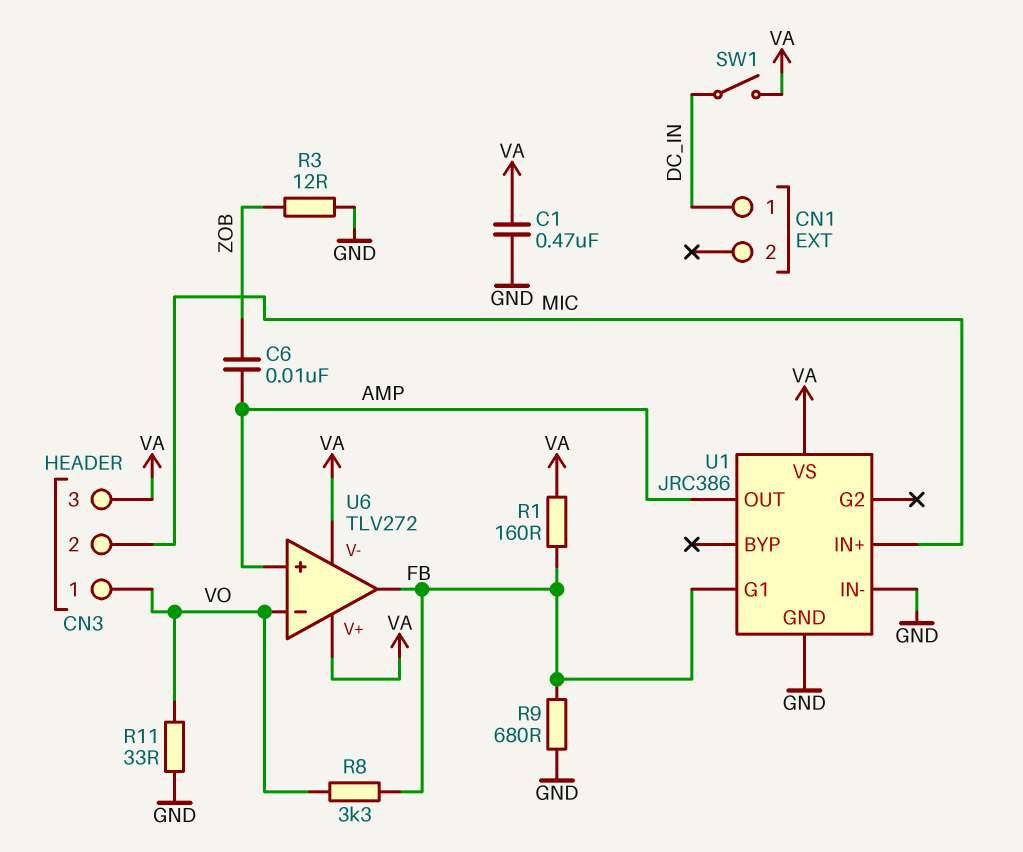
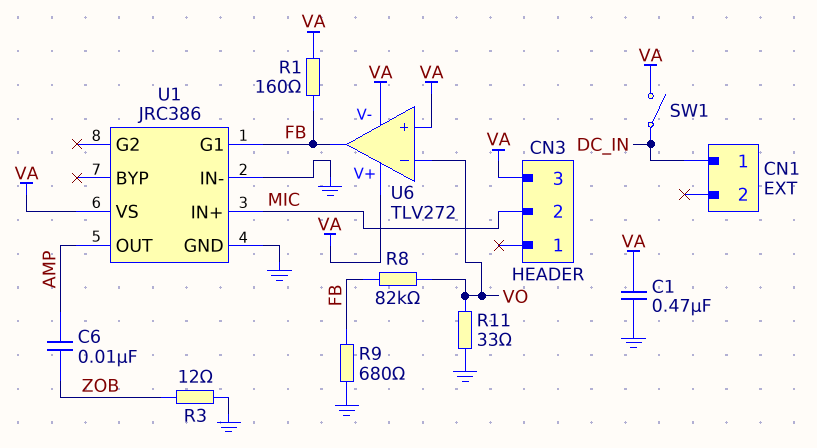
CN3 pin 1: VO -> none
R8: 3.3k (FB, VO) -> 82k (FB, VO)
U6 pin in+: AMP -> VA

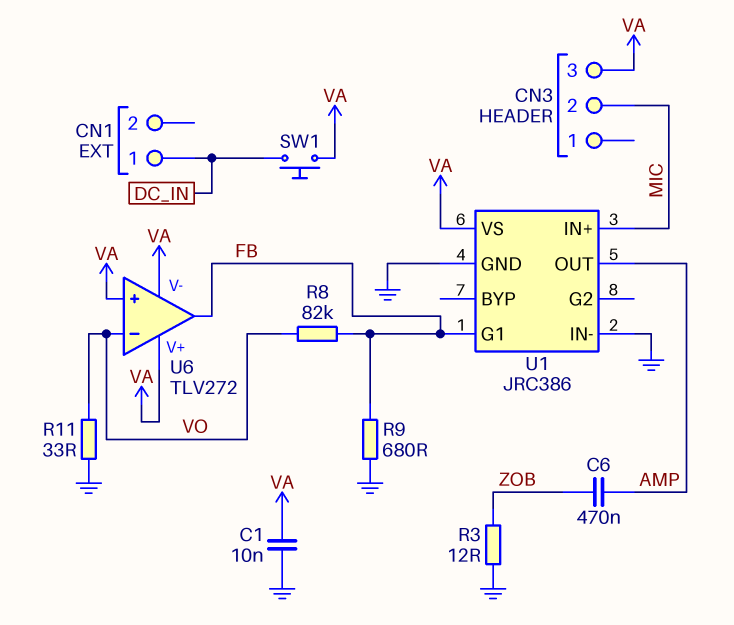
C1: 470nF (GND, VA) -> 10nF (GND, VA)
C6: 10nF (AMP, ZOB) -> 470nF (AMP, ZOB)
R1: 160 (FB, VA) -> none
SW1: switch (DC_IN, VA) -> button (DC_IN, VA)

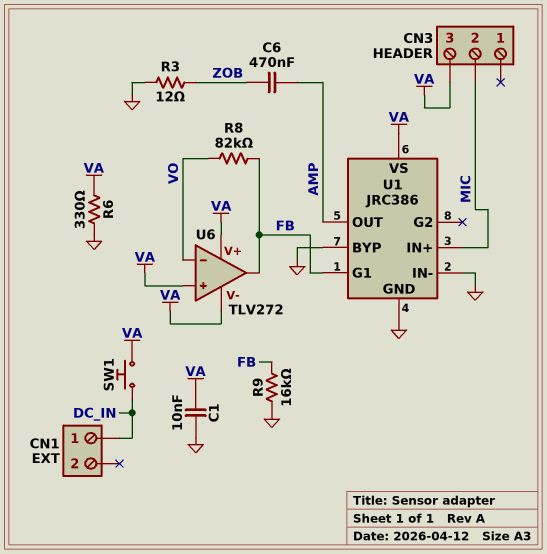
R6: none -> 330 (GND, VA)
R9: 680 (FB, GND) -> 16k (FB, GND)
R11: 33 (GND, VO) -> none
U1 pin BYP: none -> GND

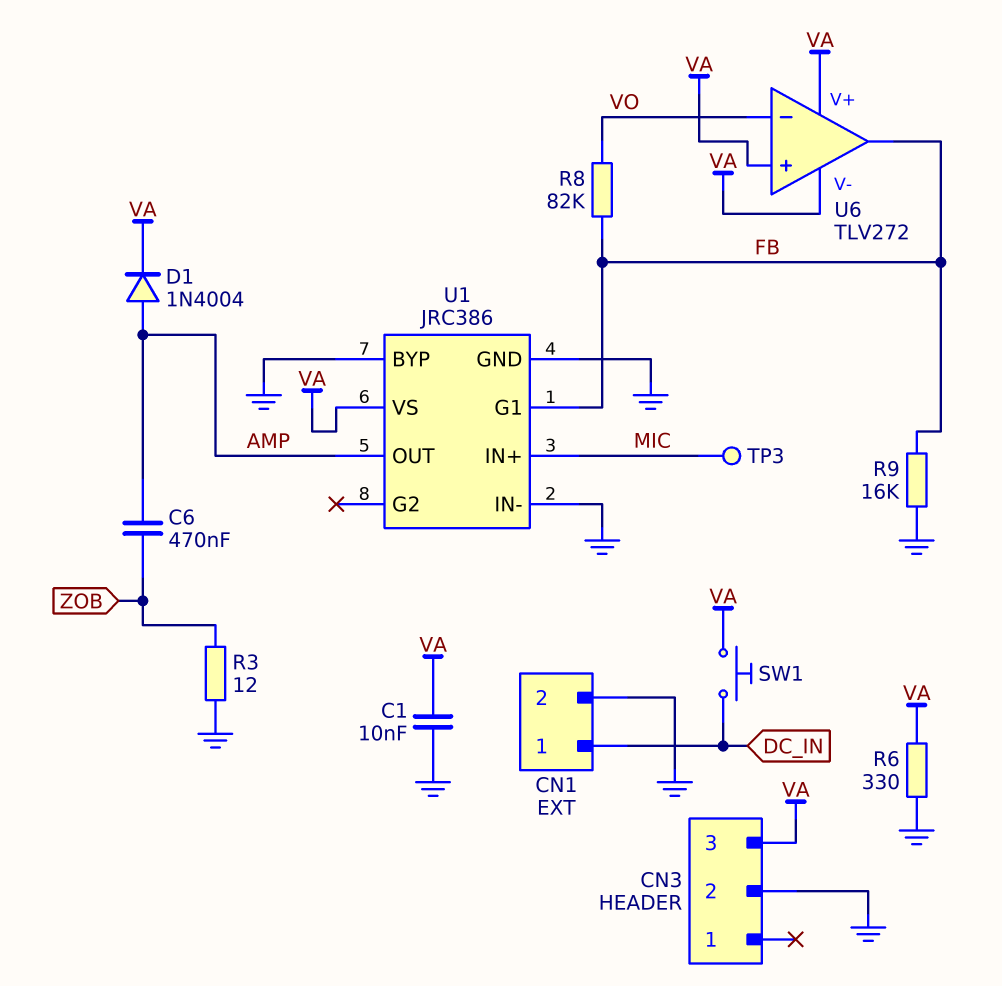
CN1 pin 2: none -> GND
CN3 pin 2: MIC -> GND
D1: none -> diode 1N4004 (A AMP, K VA)
TP3: none -> test point (MIC)

